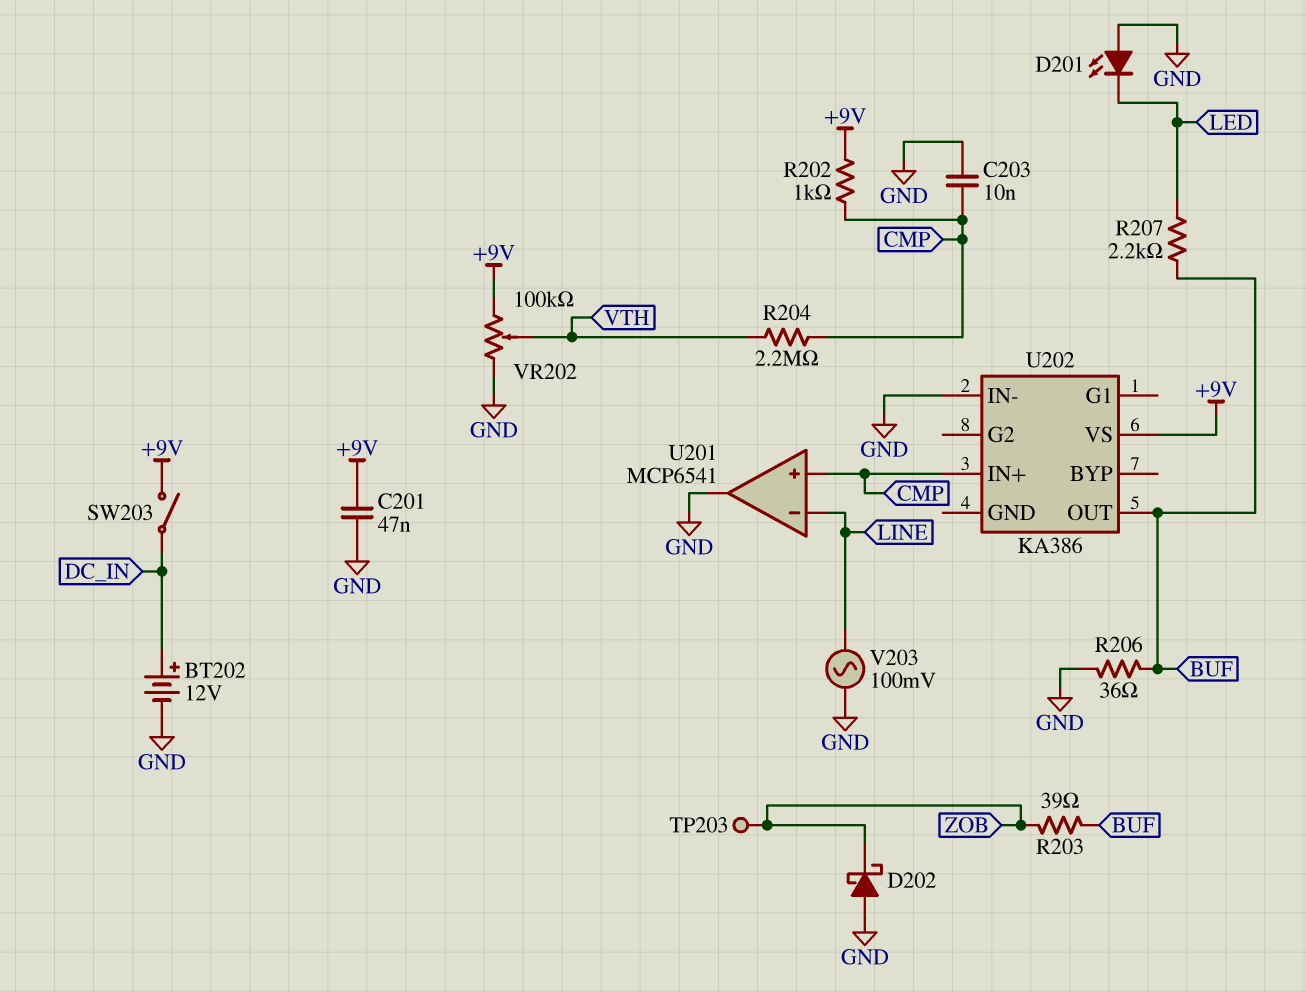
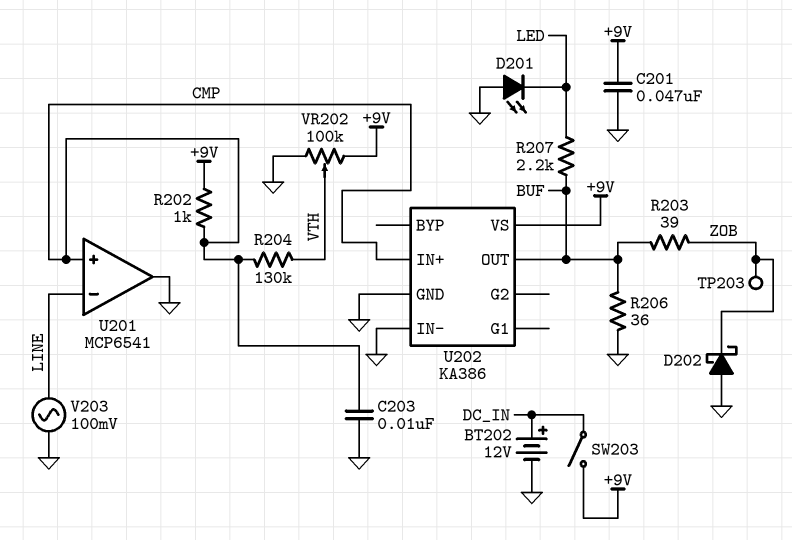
R204: 2.2M (CMP, VTH) -> 130k (CMP, VTH)
U202 pin GND: none -> GND

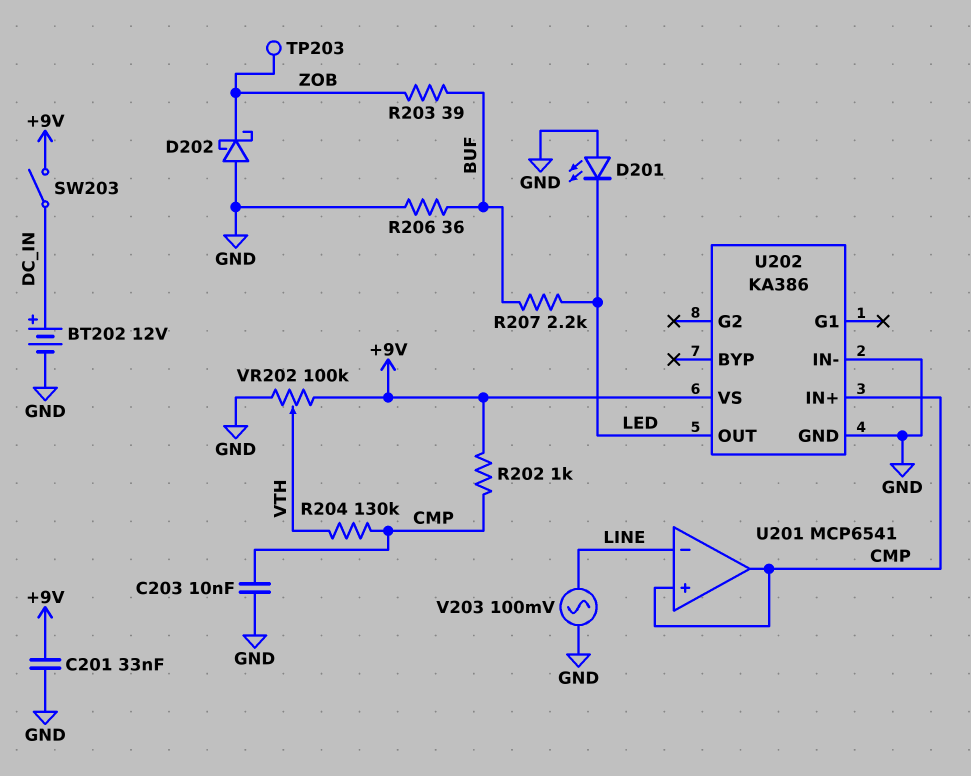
C201: 47nF (+9V, GND) -> 33nF (+9V, GND)
U201 pin out: GND -> CMP
U202 pin OUT: BUF -> LED

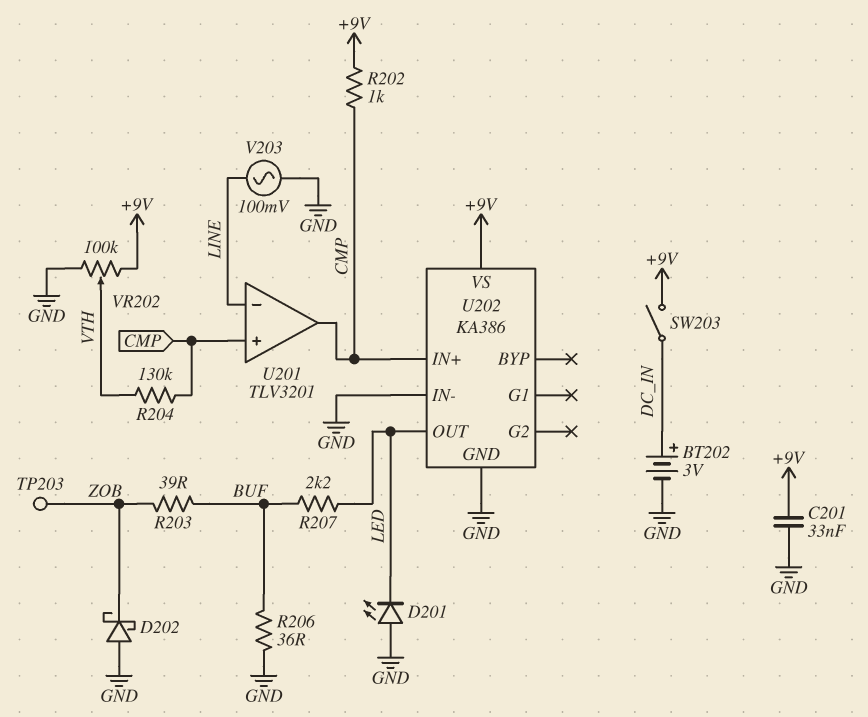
BT202: 12V (plus DC_IN, minus GND) -> 3V (plus DC_IN, minus GND)
C203: 10nF (CMP, GND) -> none
U201: MCP6541 -> TLV3201

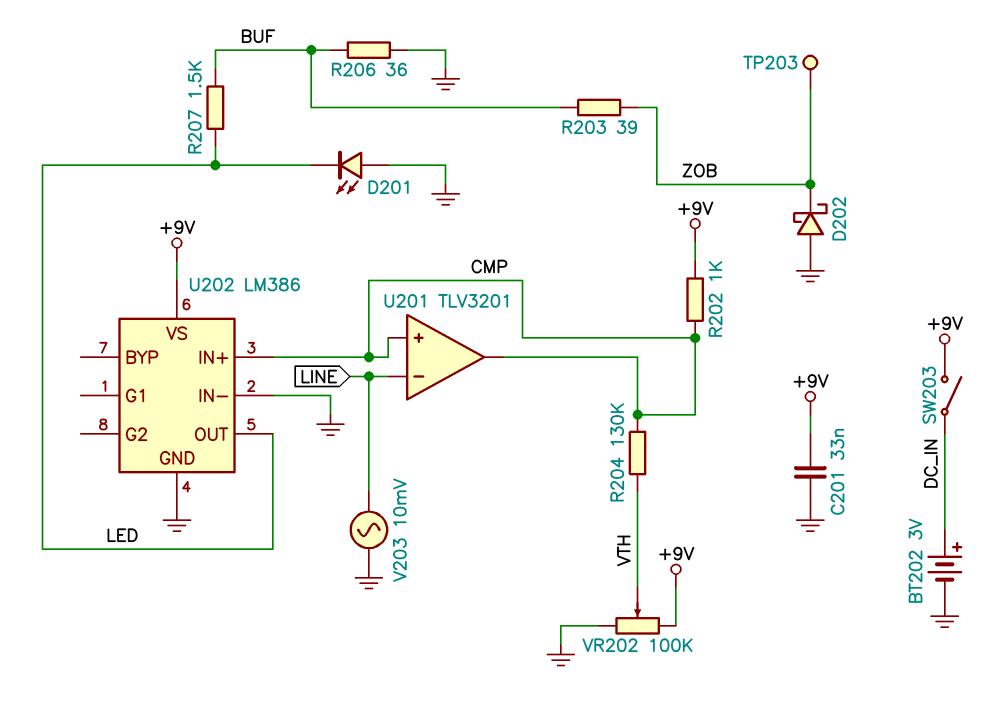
R207: 2.2k (BUF, LED) -> 1.5k (BUF, LED)
U202: KA386 -> LM386
V203: AC 100mV (GND, LINE) -> AC 10mV (GND, LINE)

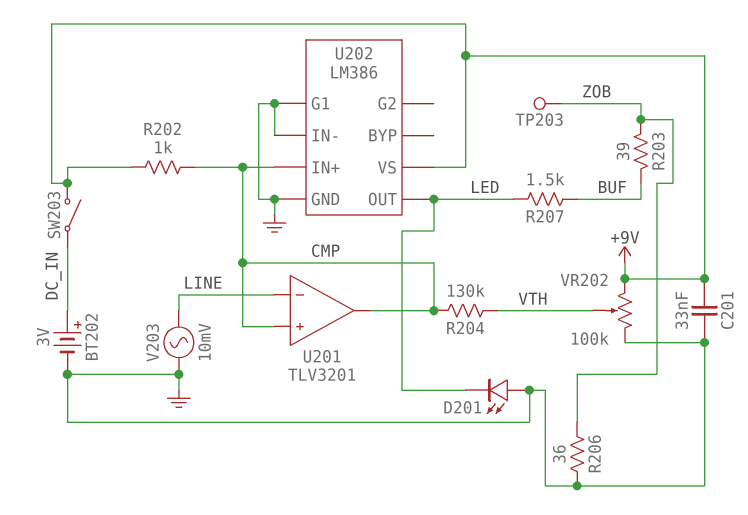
D202: schottky (A GND, K ZOB) -> none
R206: 36 (BUF, GND) -> 36 (GND, ZOB)
U202 pin G1: none -> GND

